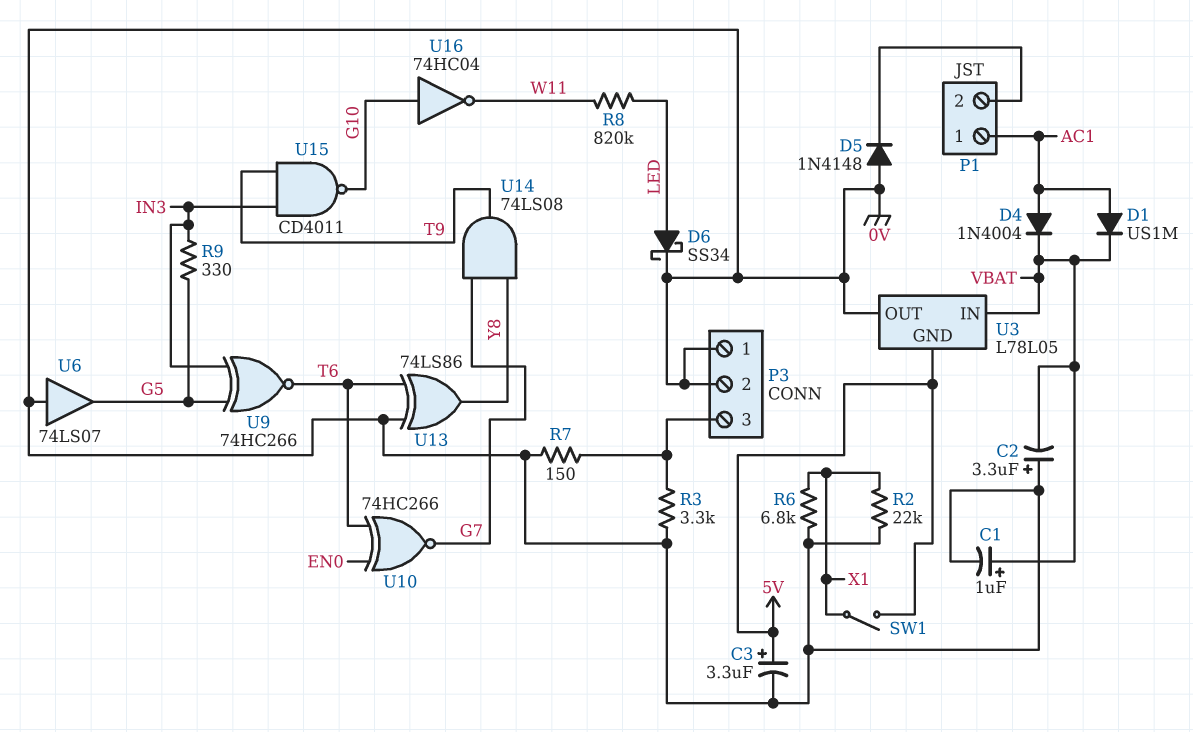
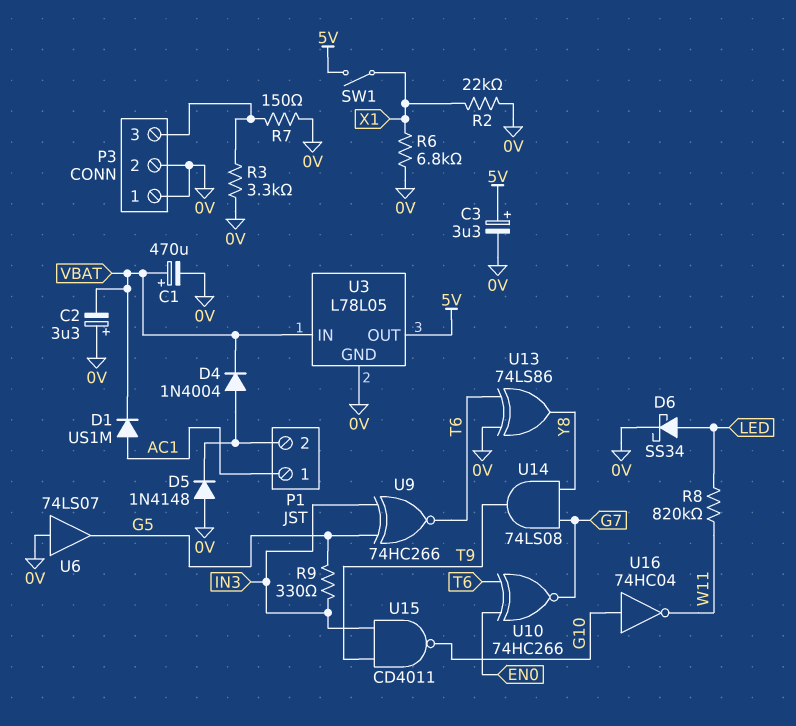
C1: 1uF (plus VBAT, minus 0V) -> 470uF (plus VBAT, minus 0V)
D4: diode 1N4004 (A AC1, K VBAT) -> diode 1N4004 (A P1/2, K VBAT)
U3 pin GND: 5V -> 0V
U3 pin OUT: 0V -> 5V

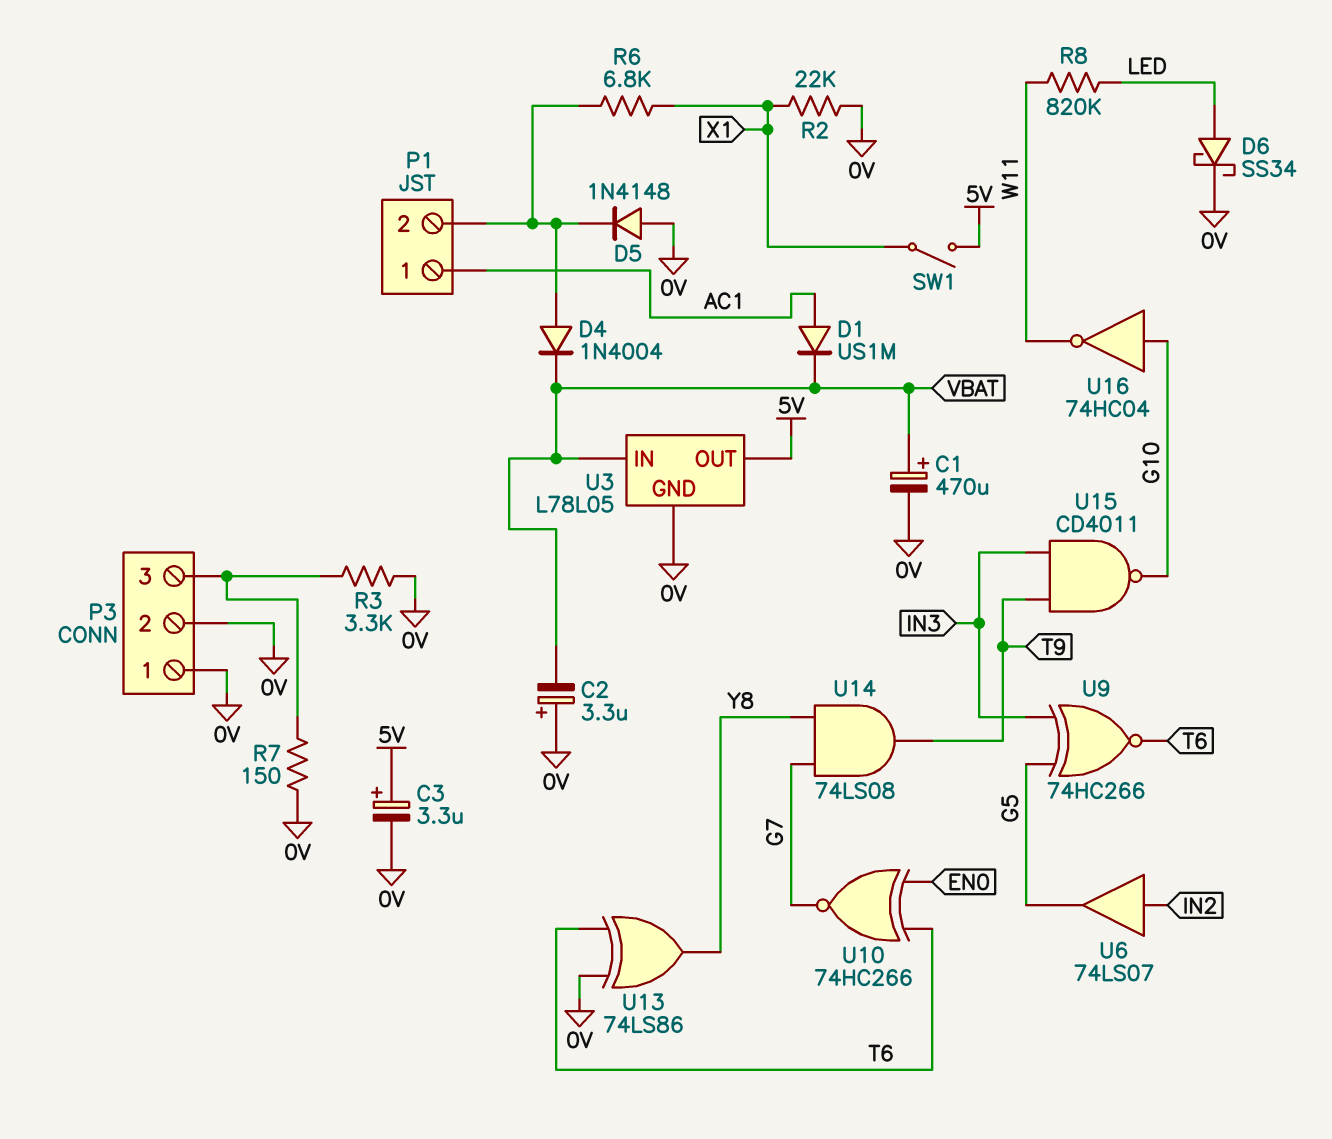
R6: 6.8k (0V, X1) -> 6.8k (P1/2, X1)
R9: 330 (G5, IN3) -> none
U6: buffer 74LS07 (in 0V, out G5) -> buffer 74LS07 (in IN2, out G5)

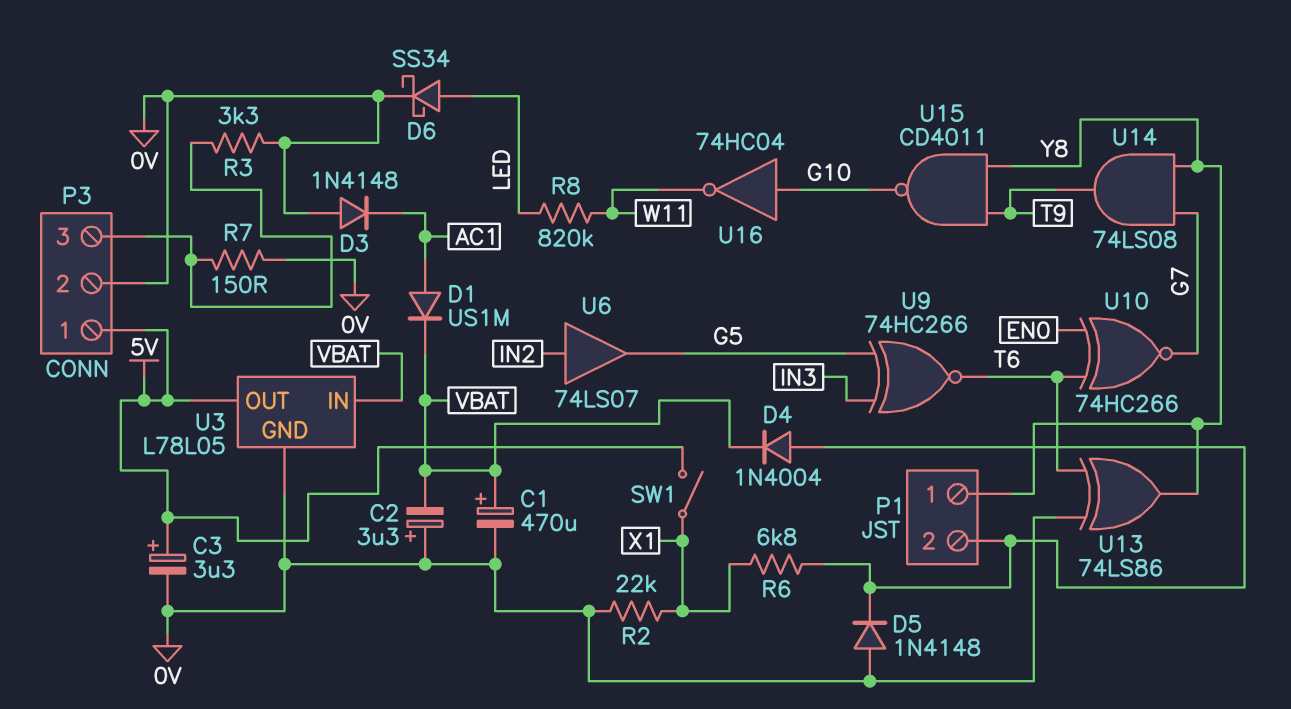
D3: none -> diode 1N4148 (A 0V, K AC1)
P1 pin 1: AC1 -> Y8
P3 pin 1: 0V -> 5V
U15: NAND CD4011 (in IN3, in T9, out G10) -> NAND CD4011 (in T9, in Y8, out G10)

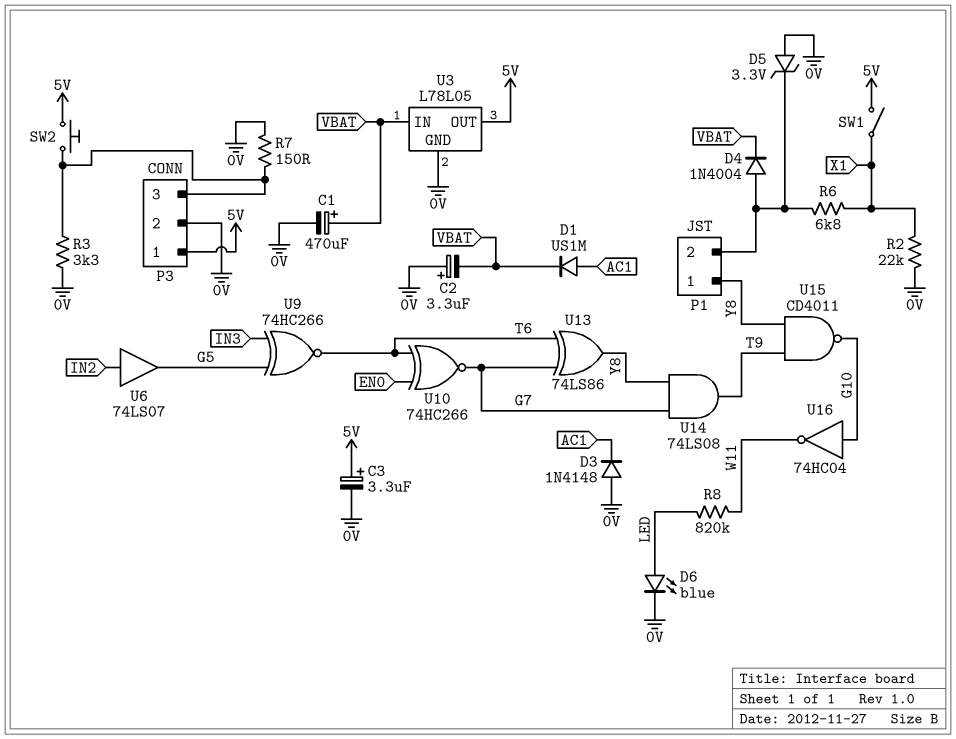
D5: diode 1N4148 (A 0V, K P1/2) -> zener 3.3V (A 0V, K P1/2)
D6: schottky SS34 (A LED, K 0V) -> LED blue (A LED, K 0V)
SW2: none -> button (5V, P3/3)
U13: XOR 74LS86 (in 0V, in T6, out Y8) -> XOR 74LS86 (in G7, in T6, out Y8)

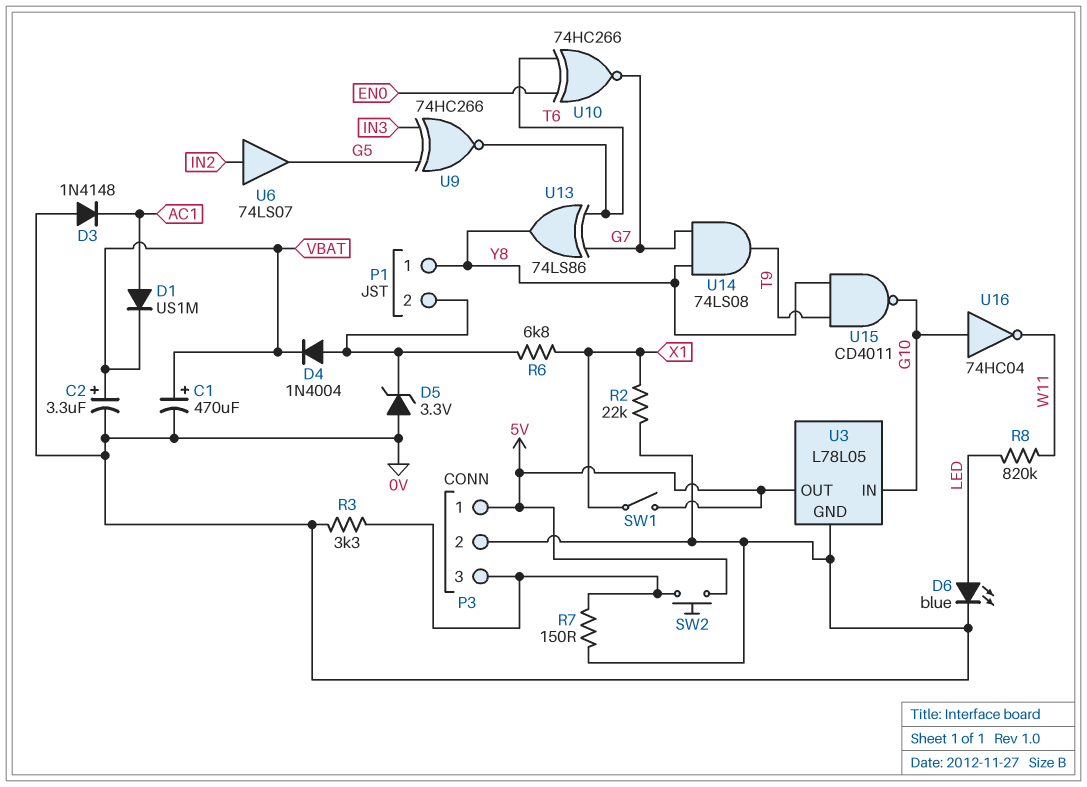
C2: 3.3uF (plus 0V, minus VBAT) -> 3.3uF (plus VBAT, minus 0V)
C3: 3.3uF (plus 5V, minus 0V) -> none
U3 pin IN: VBAT -> G10

